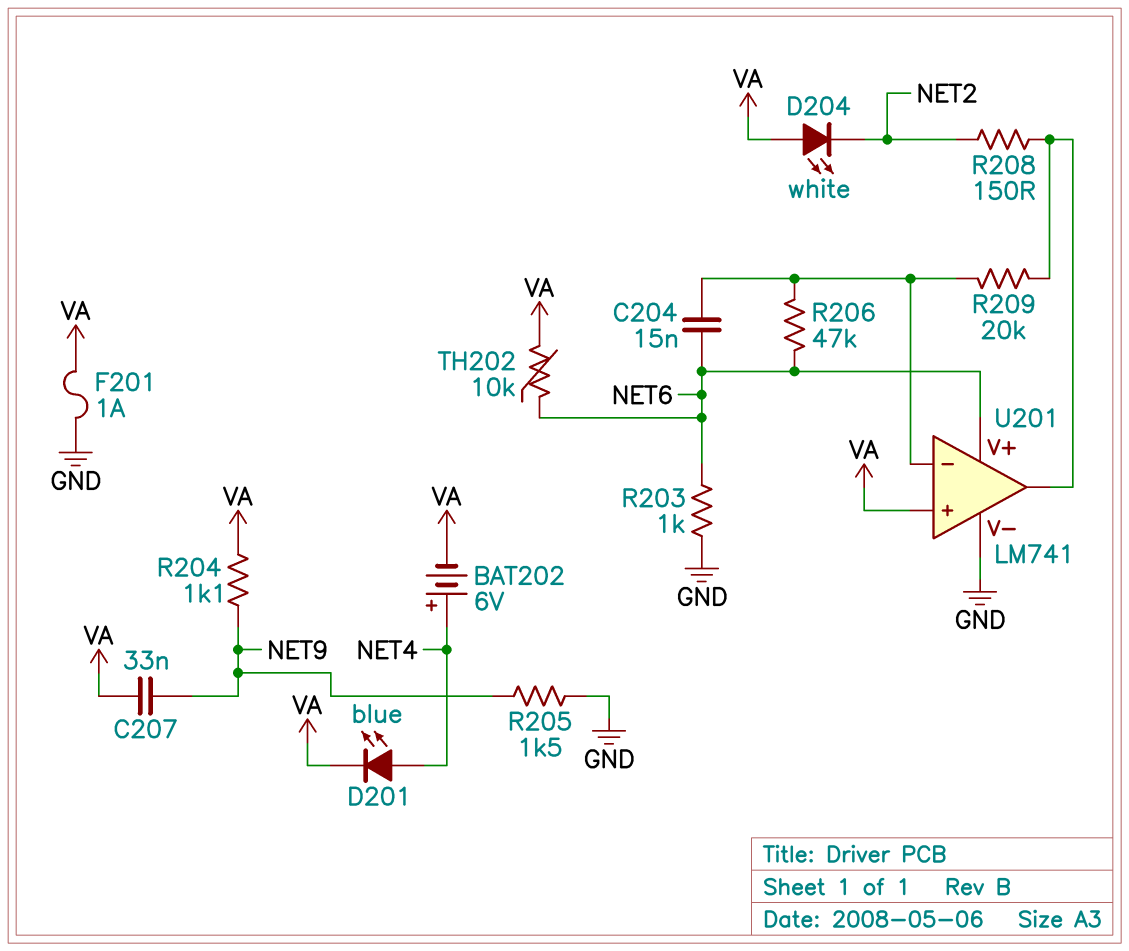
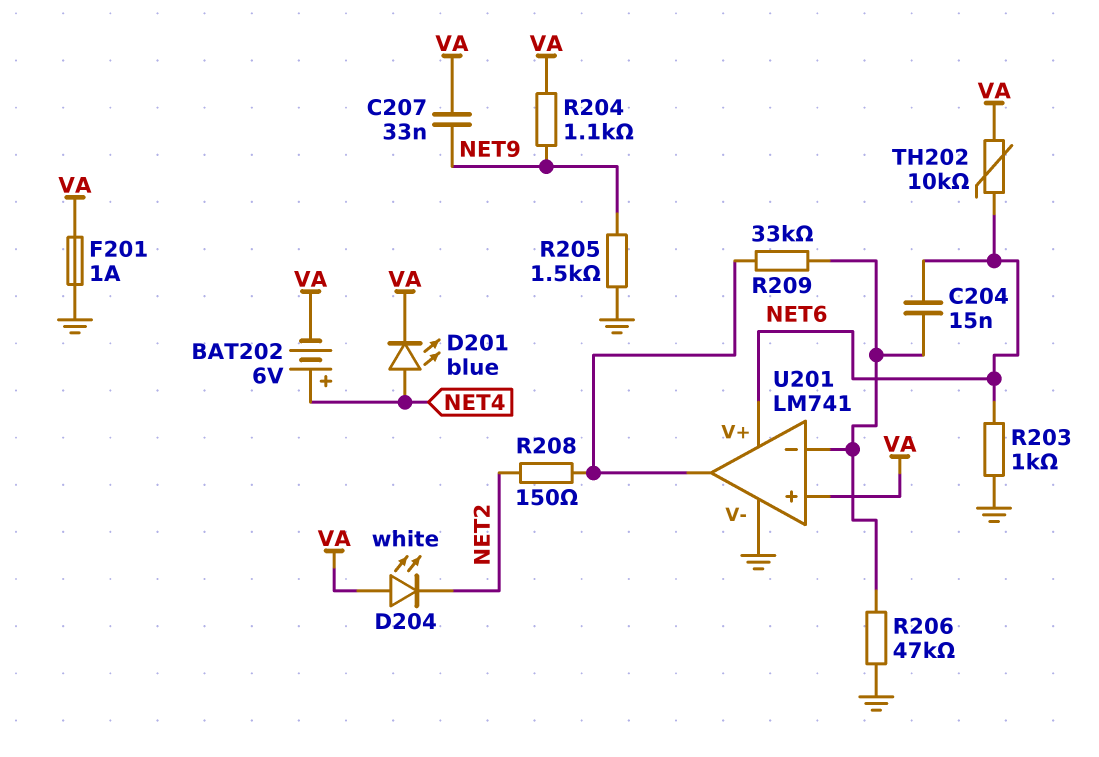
R206: 47k (NET6, U201/in-) -> 47k (GND, U201/in-)
R209: 20k (U201/in-, U201/out) -> 33k (U201/in-, U201/out)

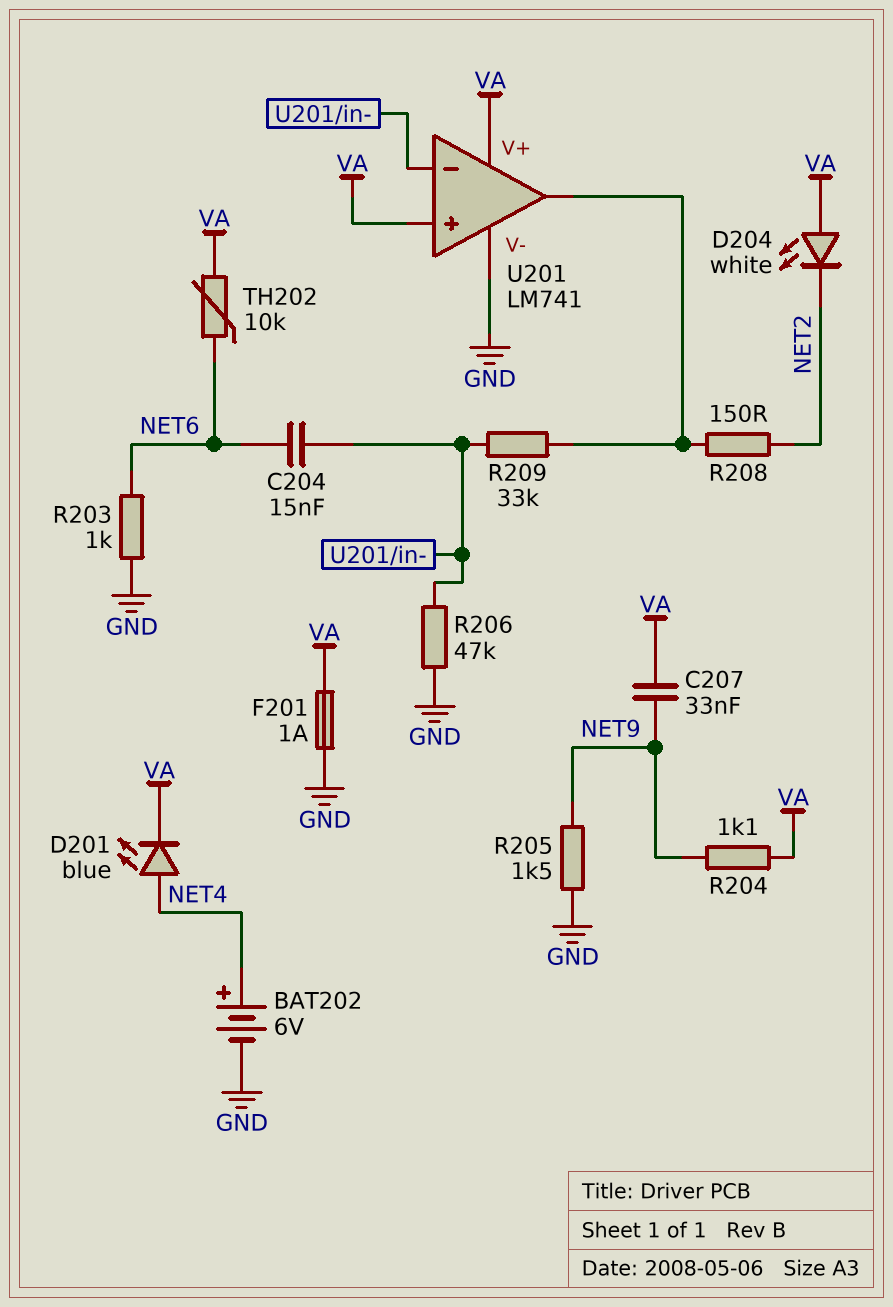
BAT202: 6V (plus NET4, minus VA) -> 6V (plus NET4, minus GND)
U201 pin V+: NET6 -> VA

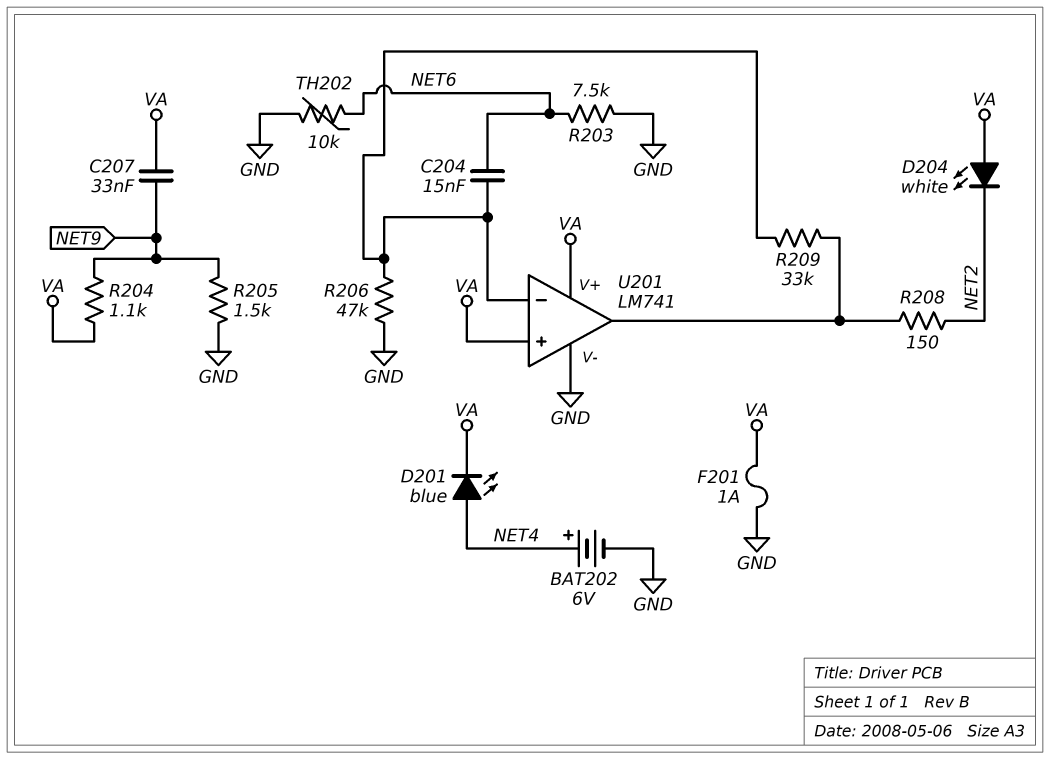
R203: 1k (GND, NET6) -> 7.5k (GND, NET6)
TH202: 10k (NET6, VA) -> 10k (GND, NET6)

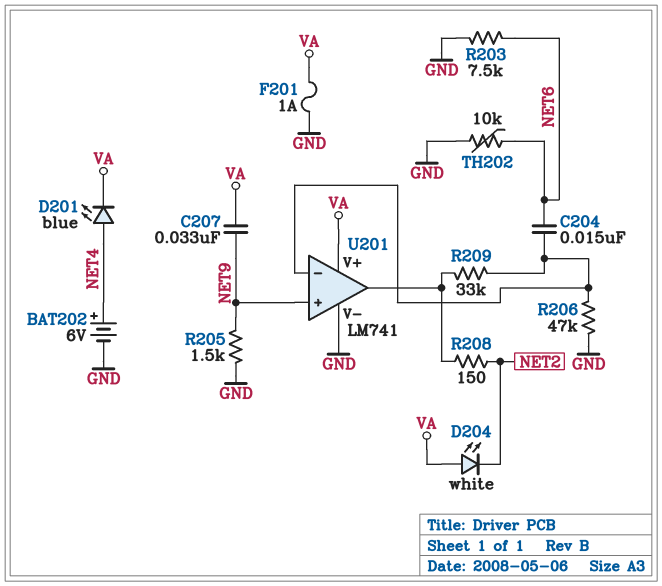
R204: 1.1k (NET9, VA) -> none
U201 pin in+: VA -> NET9

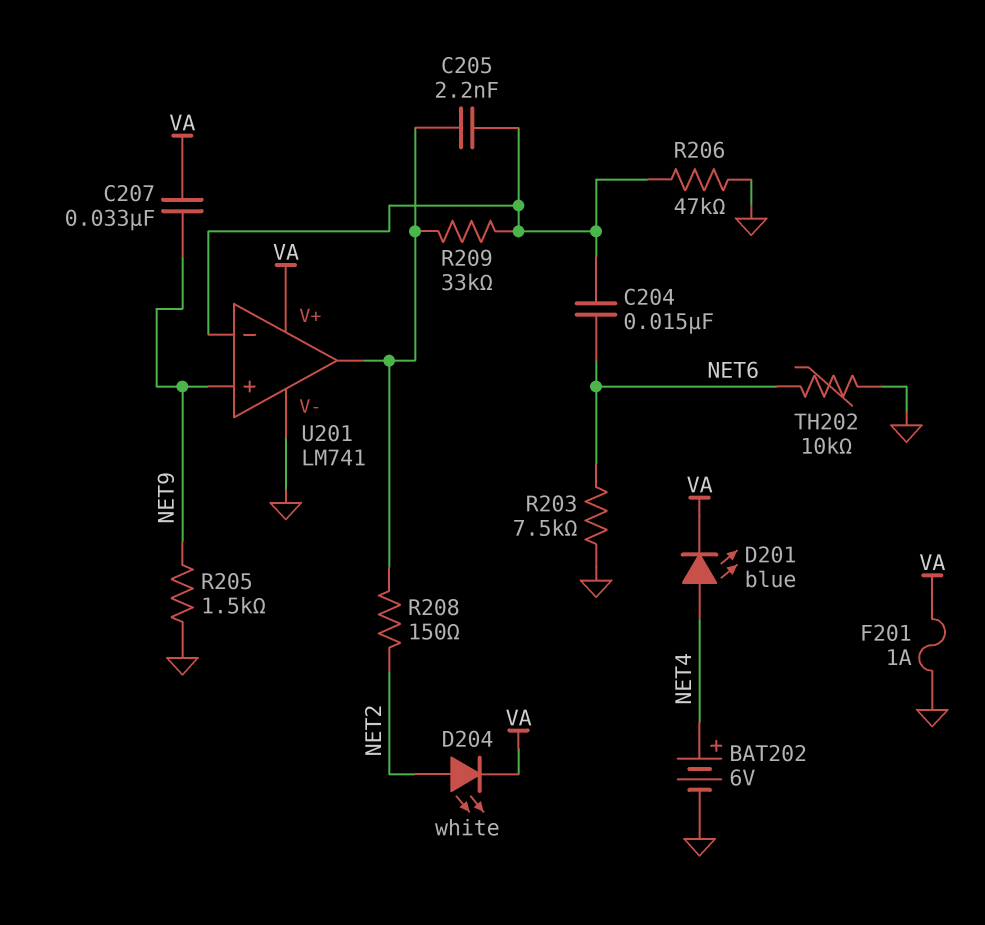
C205: none -> 2.2nF (U201/in-, U201/out)
D204: LED white (A VA, K NET2) -> LED white (A NET2, K VA)

